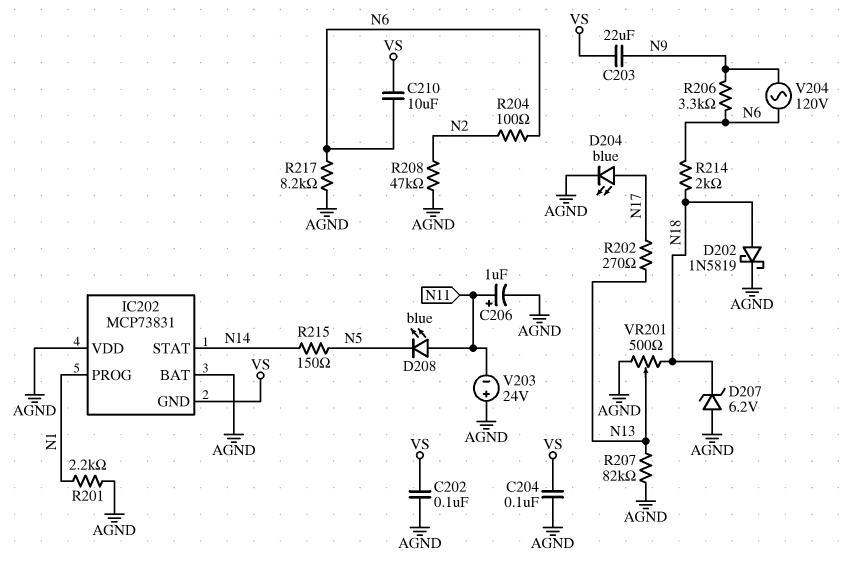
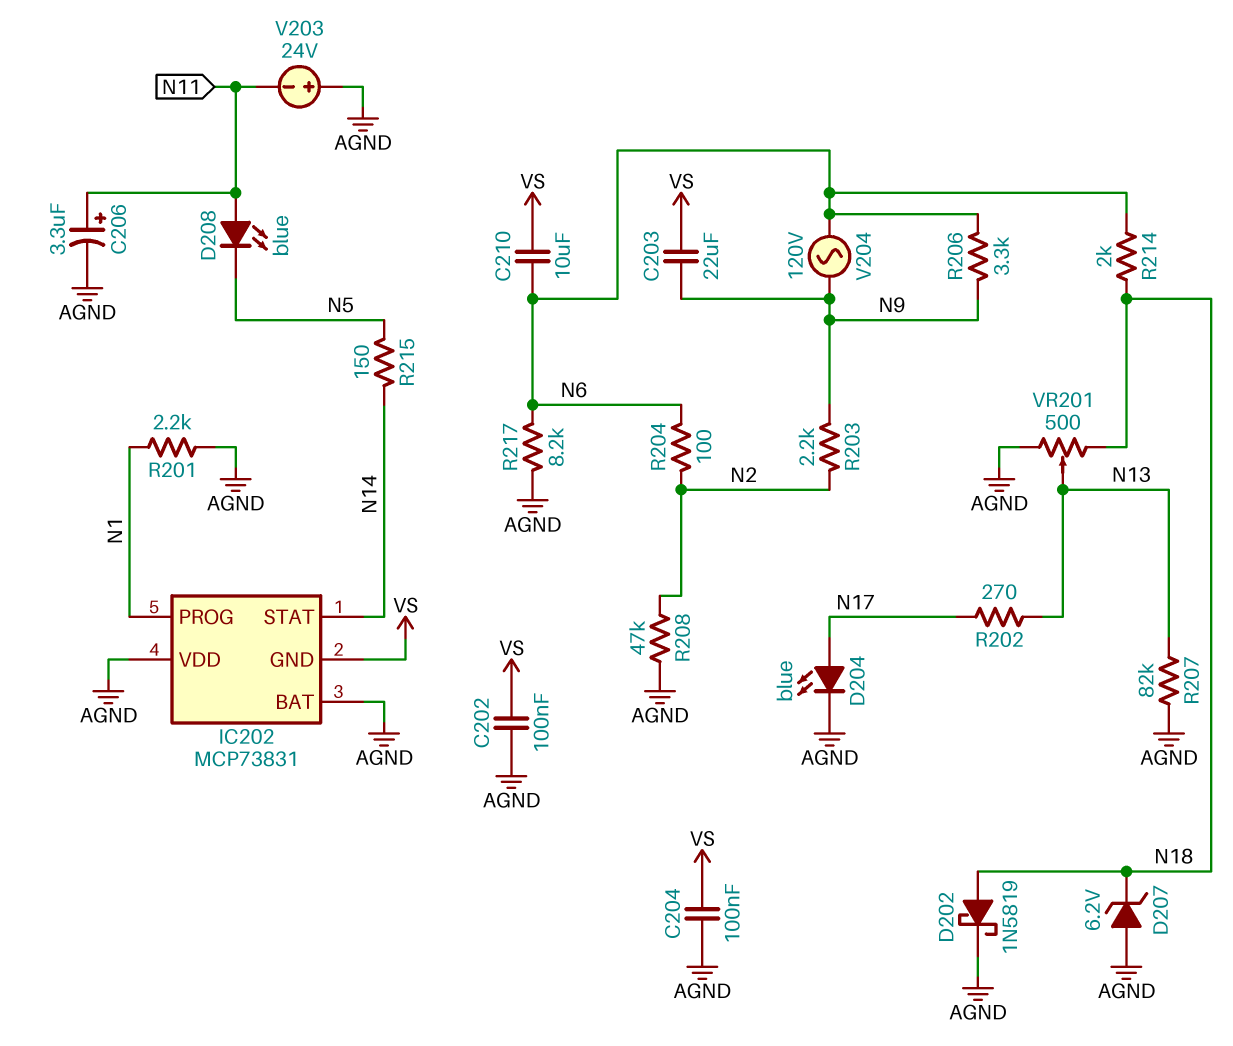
C206: 1uF (plus N11, minus AGND) -> 3.3uF (plus N11, minus AGND)
R203: none -> 2.2k (N2, N9)

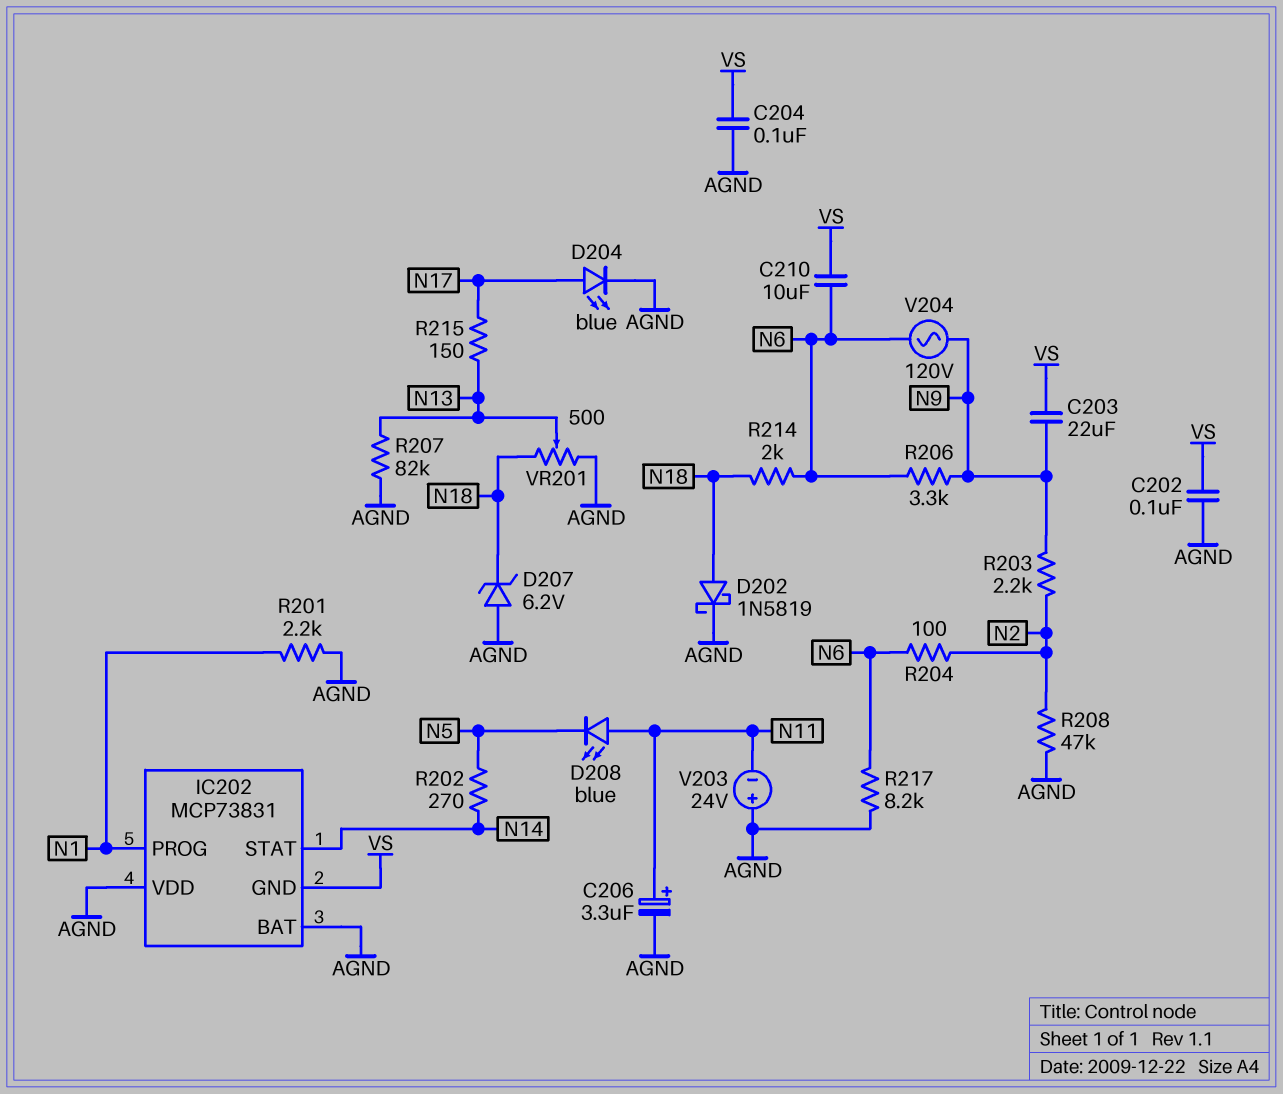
R202: 270 (N13, N17) -> 270 (N5, N14)
R215: 150 (N5, N14) -> 150 (N13, N17)

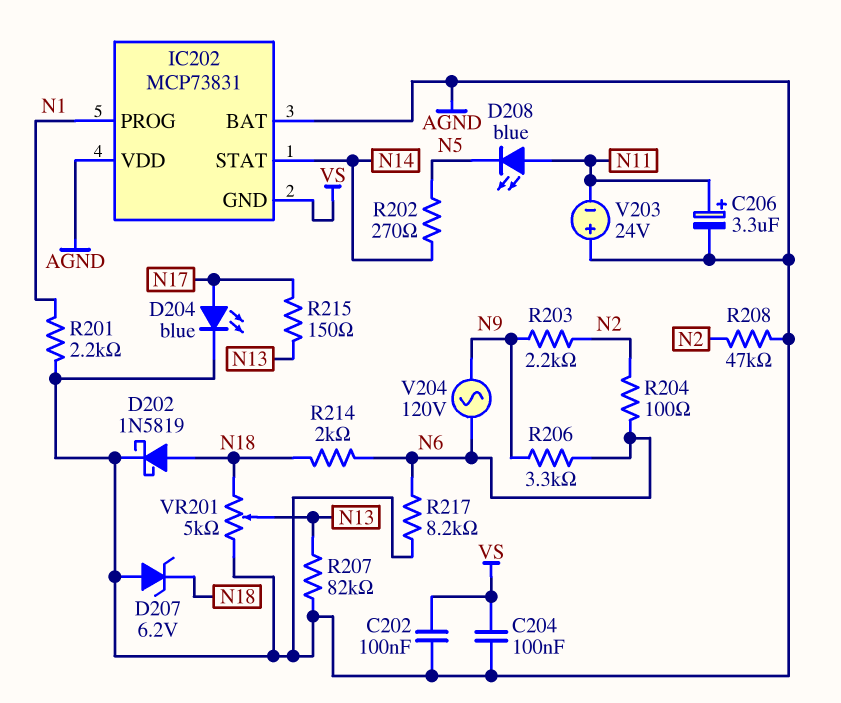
C203: 22uF (N9, VS) -> none
C210: 10uF (N6, VS) -> none
VR201: 500 (AGND, N18, wiper N13) -> 5k (AGND, N18, wiper N13)

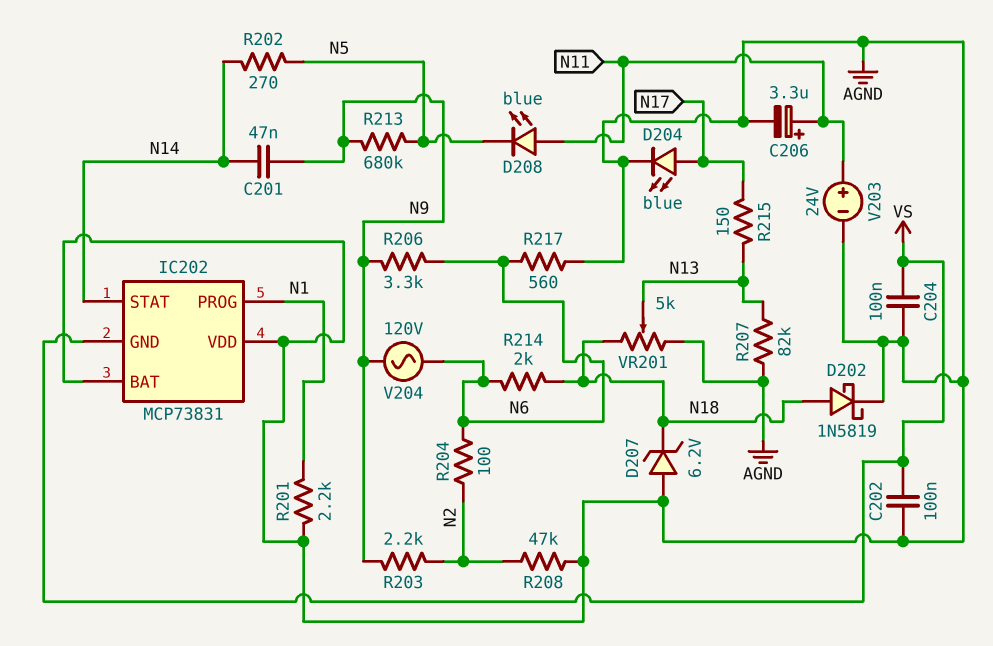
C201: none -> 47nF (N9, N14)
R213: none -> 680k (N5, N9)
R217: 8.2k (AGND, N6) -> 560 (AGND, N6)
V203: 24V (plus AGND, minus N11) -> 24V (plus N11, minus AGND)

